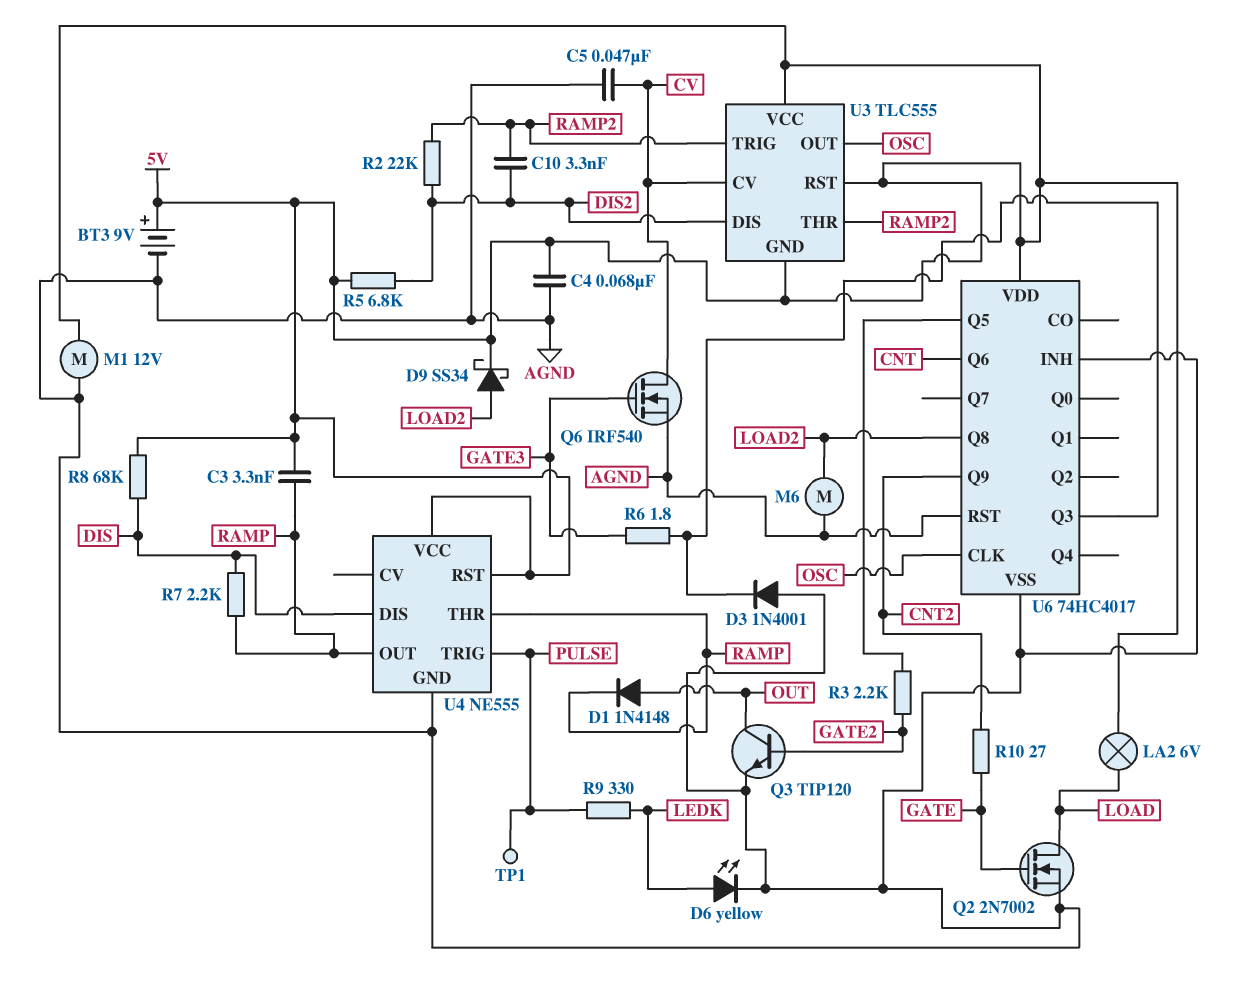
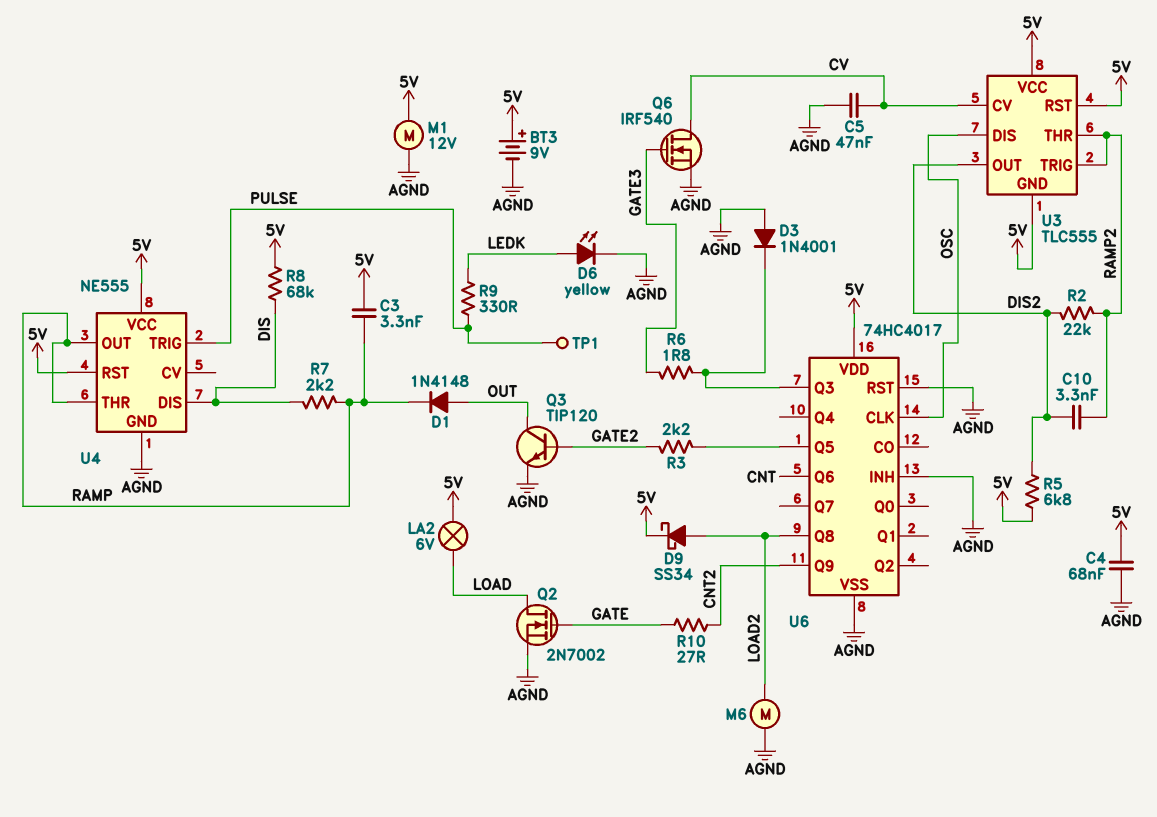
U3 pin DIS: DIS2 -> OSC
U3 pin OUT: OSC -> DIS2

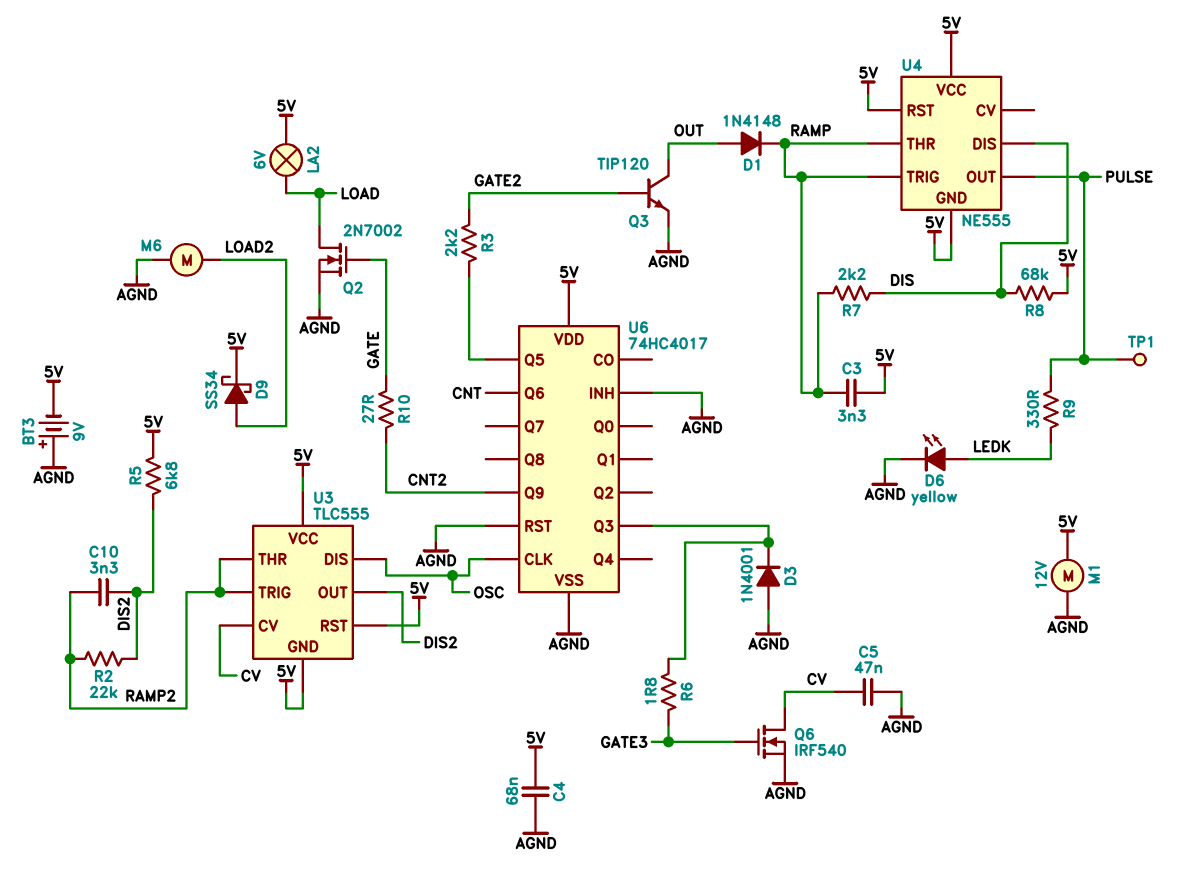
BT3: 9V (plus 5V, minus AGND) -> 9V (plus AGND, minus 5V)
U4 pin GND: AGND -> 5V
U4 pin OUT: RAMP -> PULSE
U4 pin TRIG: PULSE -> RAMP
U6 pin Q8: LOAD2 -> none

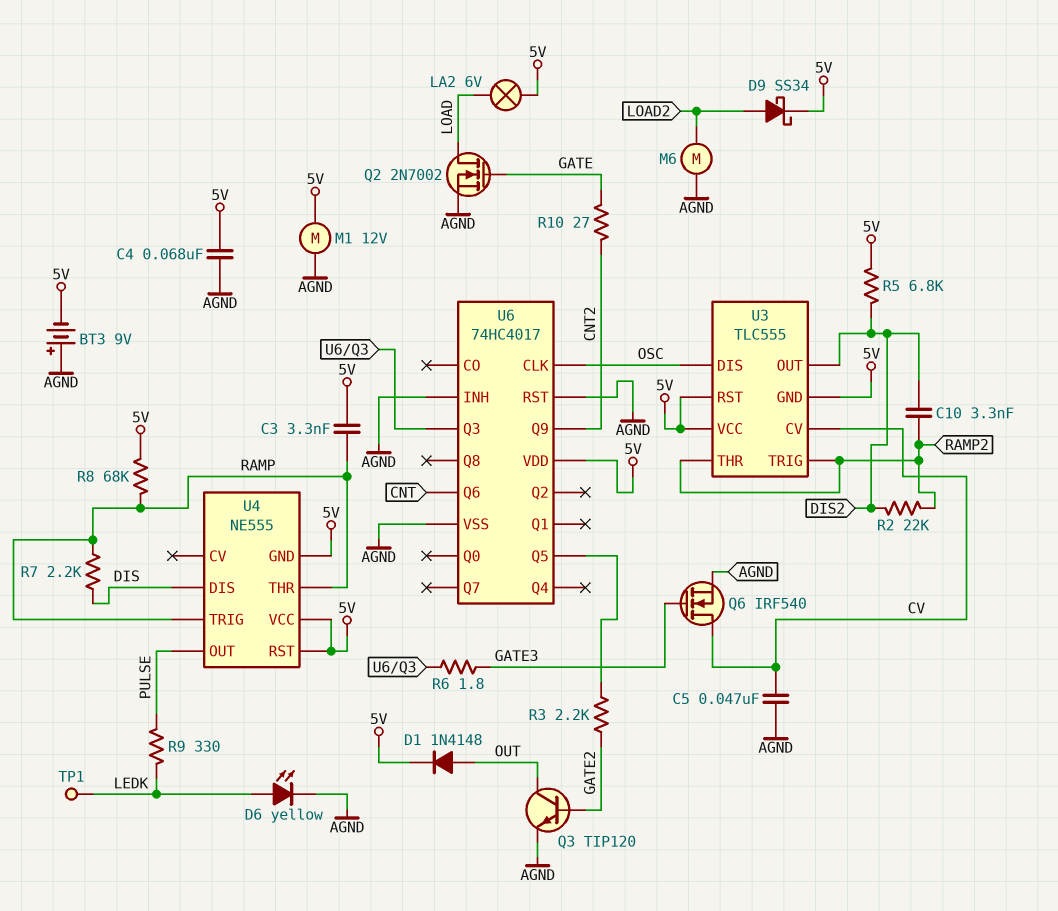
D1: diode 1N4148 (A OUT, K RAMP) -> diode 1N4148 (A OUT, K 5V)
D3: diode 1N4001 (A AGND, K U6/Q3) -> none
R8: 68k (5V, DIS) -> 68k (5V, RAMP)
TP1: test point (PULSE) -> test point (LEDK)

